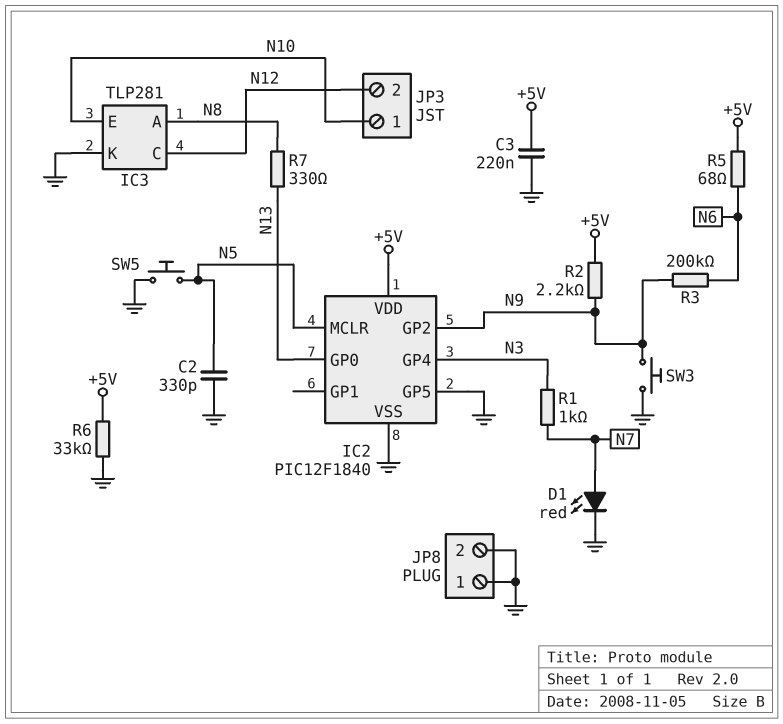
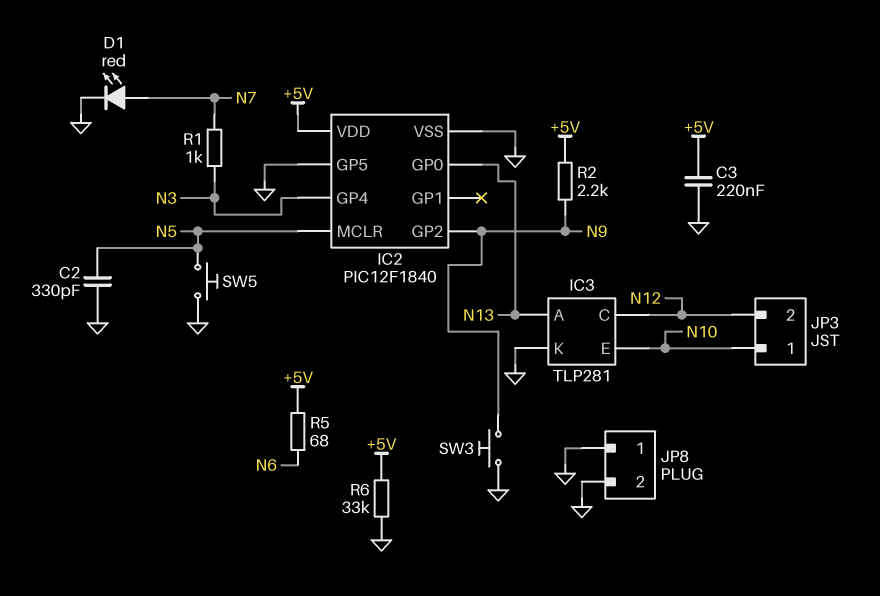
IC3 pin A: N8 -> N13
R3: 200k (N6, N9) -> none
R7: 330 (N8, N13) -> none

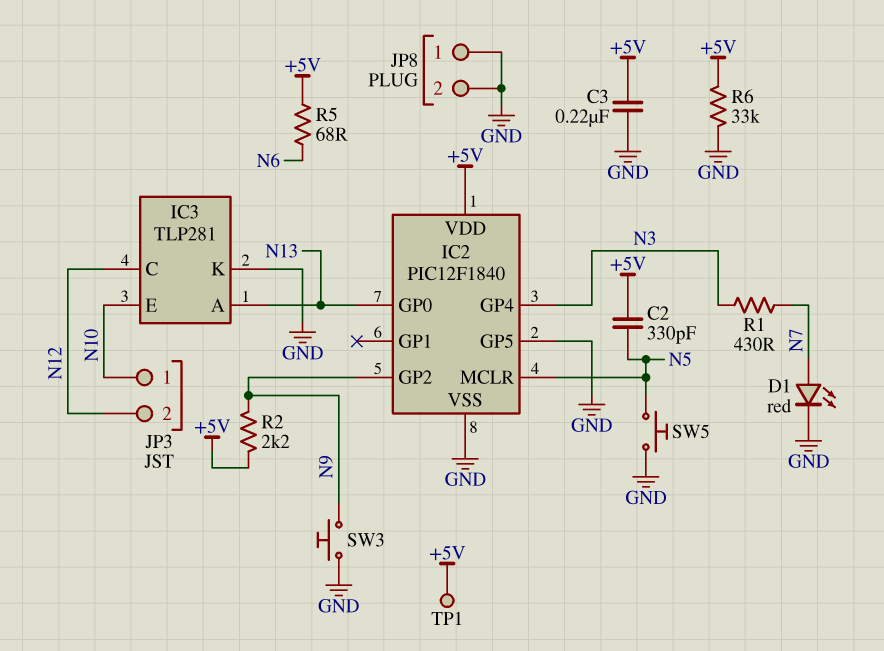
C2: 330pF (GND, N5) -> 330pF (+5V, N5)
R1: 1k (N3, N7) -> 430 (N3, N7)
TP1: none -> test point (+5V)

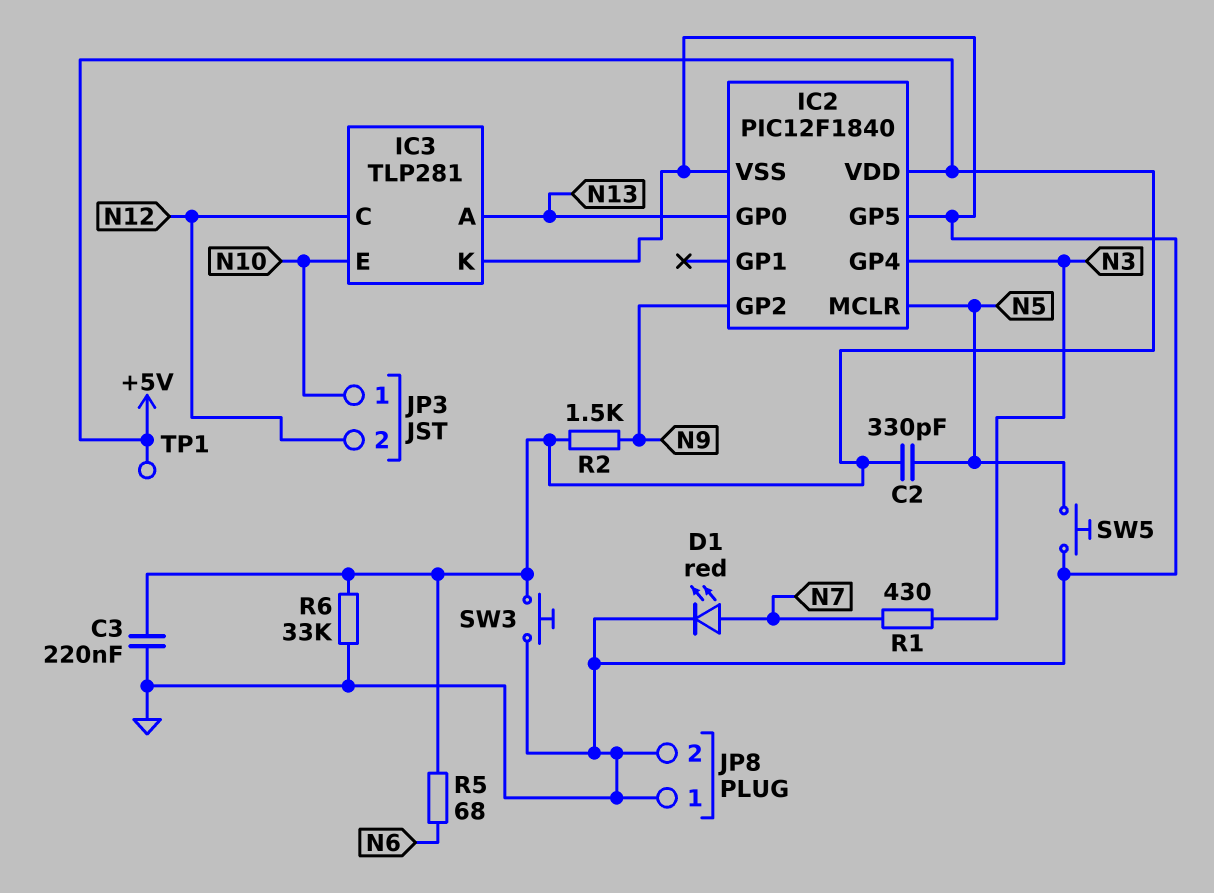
R2: 2.2k (+5V, N9) -> 1.5k (+5V, N9)
SW3: button (GND, N9) -> button (+5V, GND)

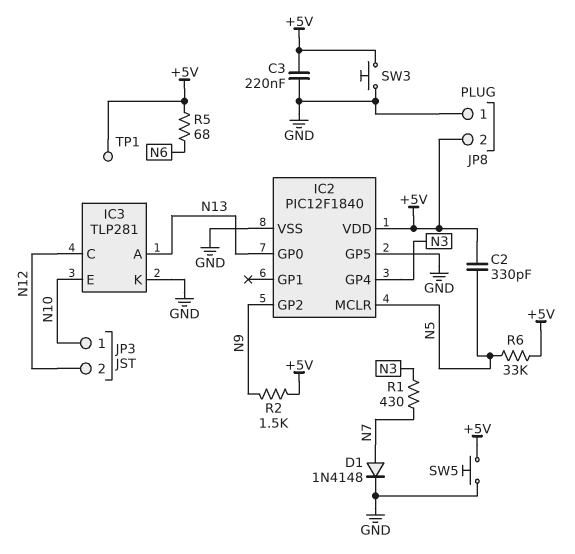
D1: LED red (A N7, K GND) -> diode 1N4148 (A N7, K GND)
JP8 pin 2: GND -> +5V
R6: 33k (+5V, GND) -> 33k (+5V, N5)
SW5: button (GND, N5) -> button (+5V, GND)

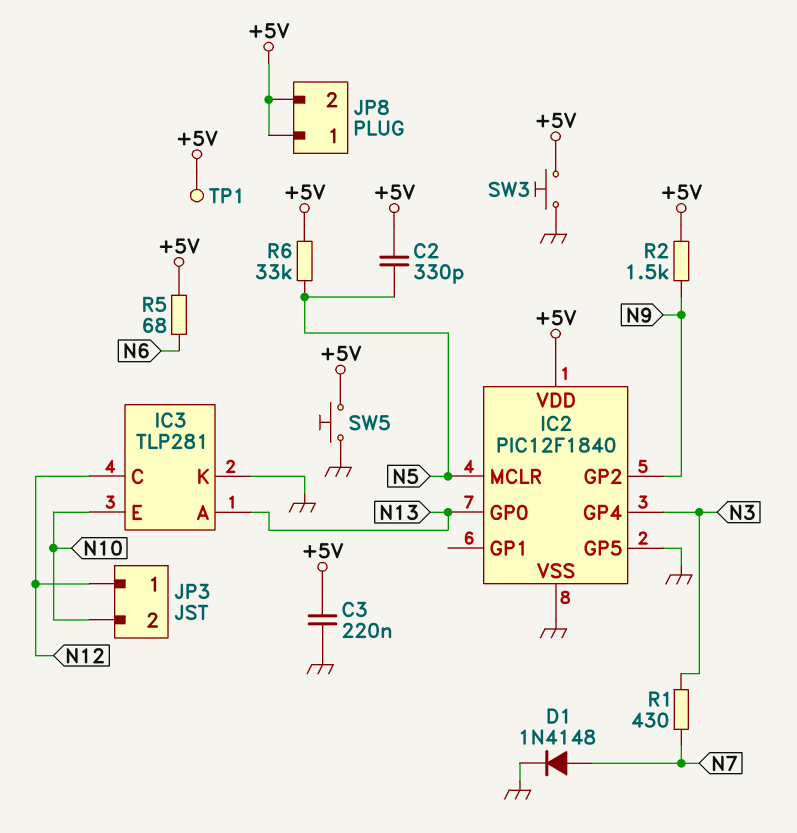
JP3 pin 1: N10 -> N12
JP3 pin 2: N12 -> N10
JP8 pin 1: GND -> +5V

